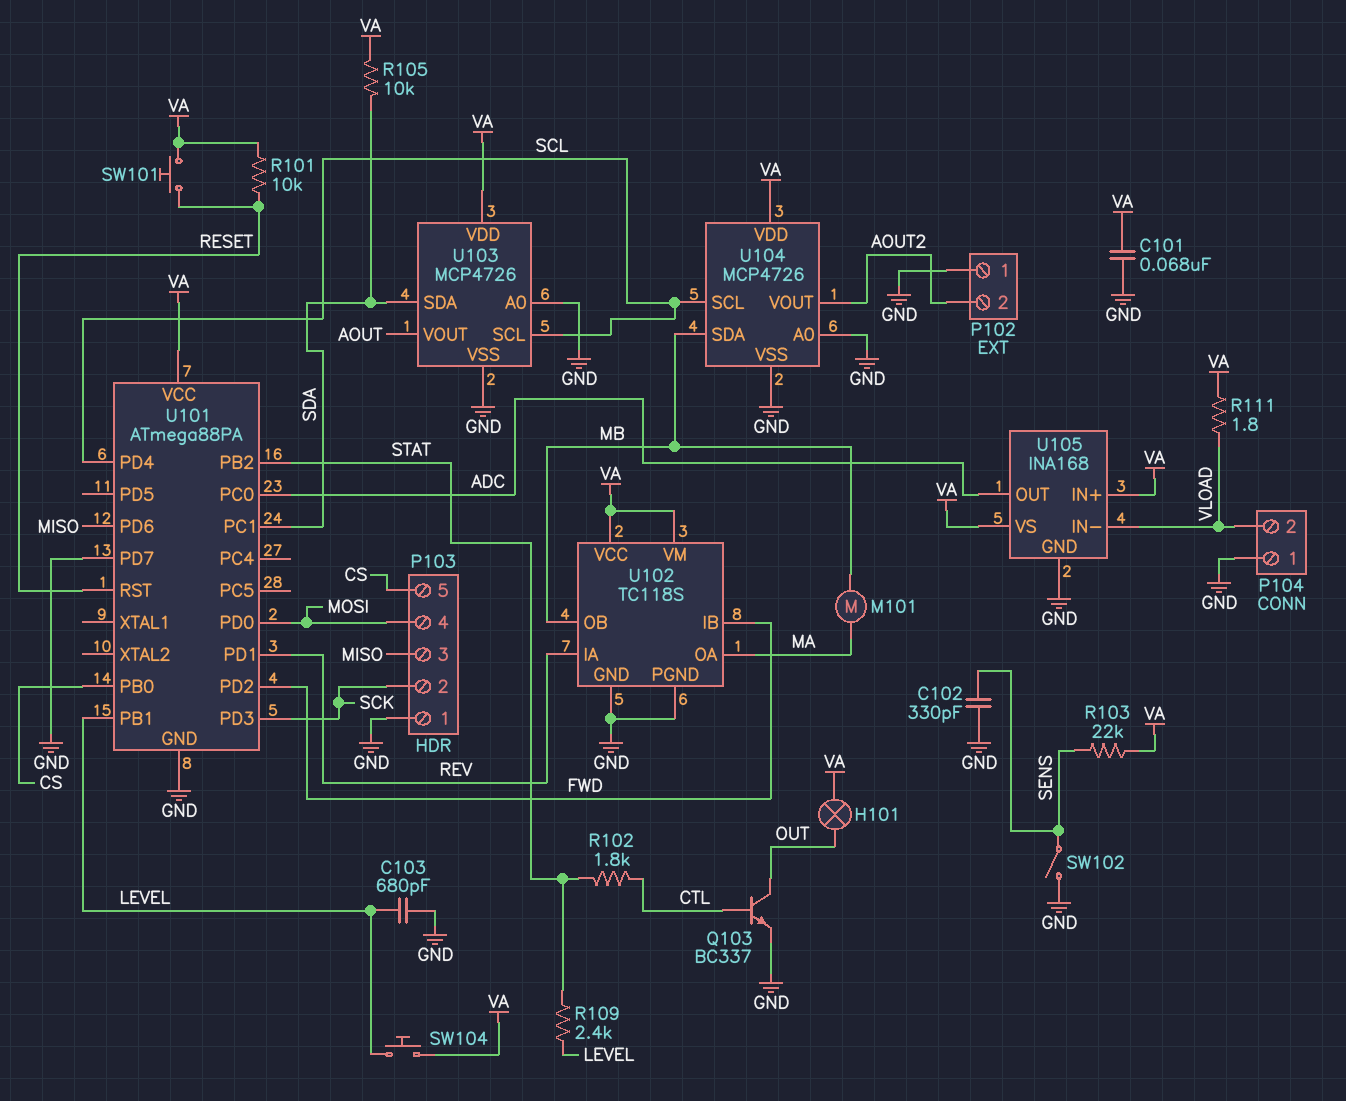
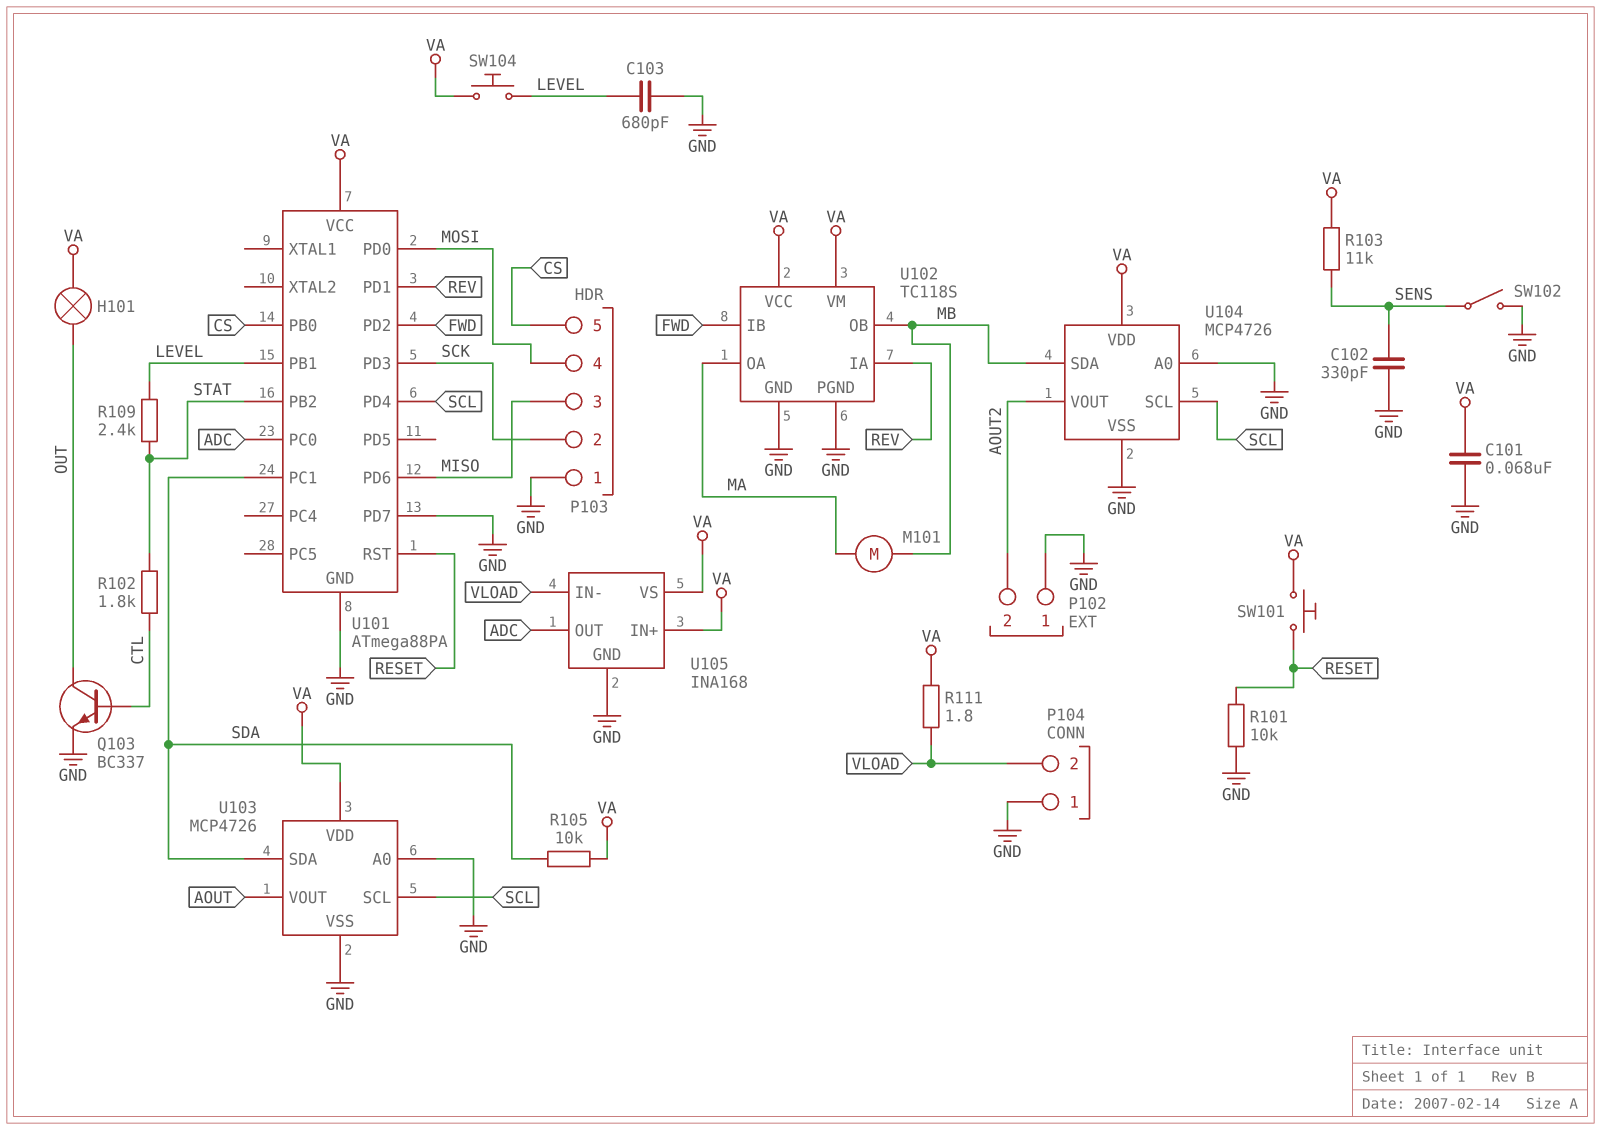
R101: 10k (RESET, VA) -> 10k (GND, RESET)
R103: 22k (SENS, VA) -> 11k (SENS, VA)

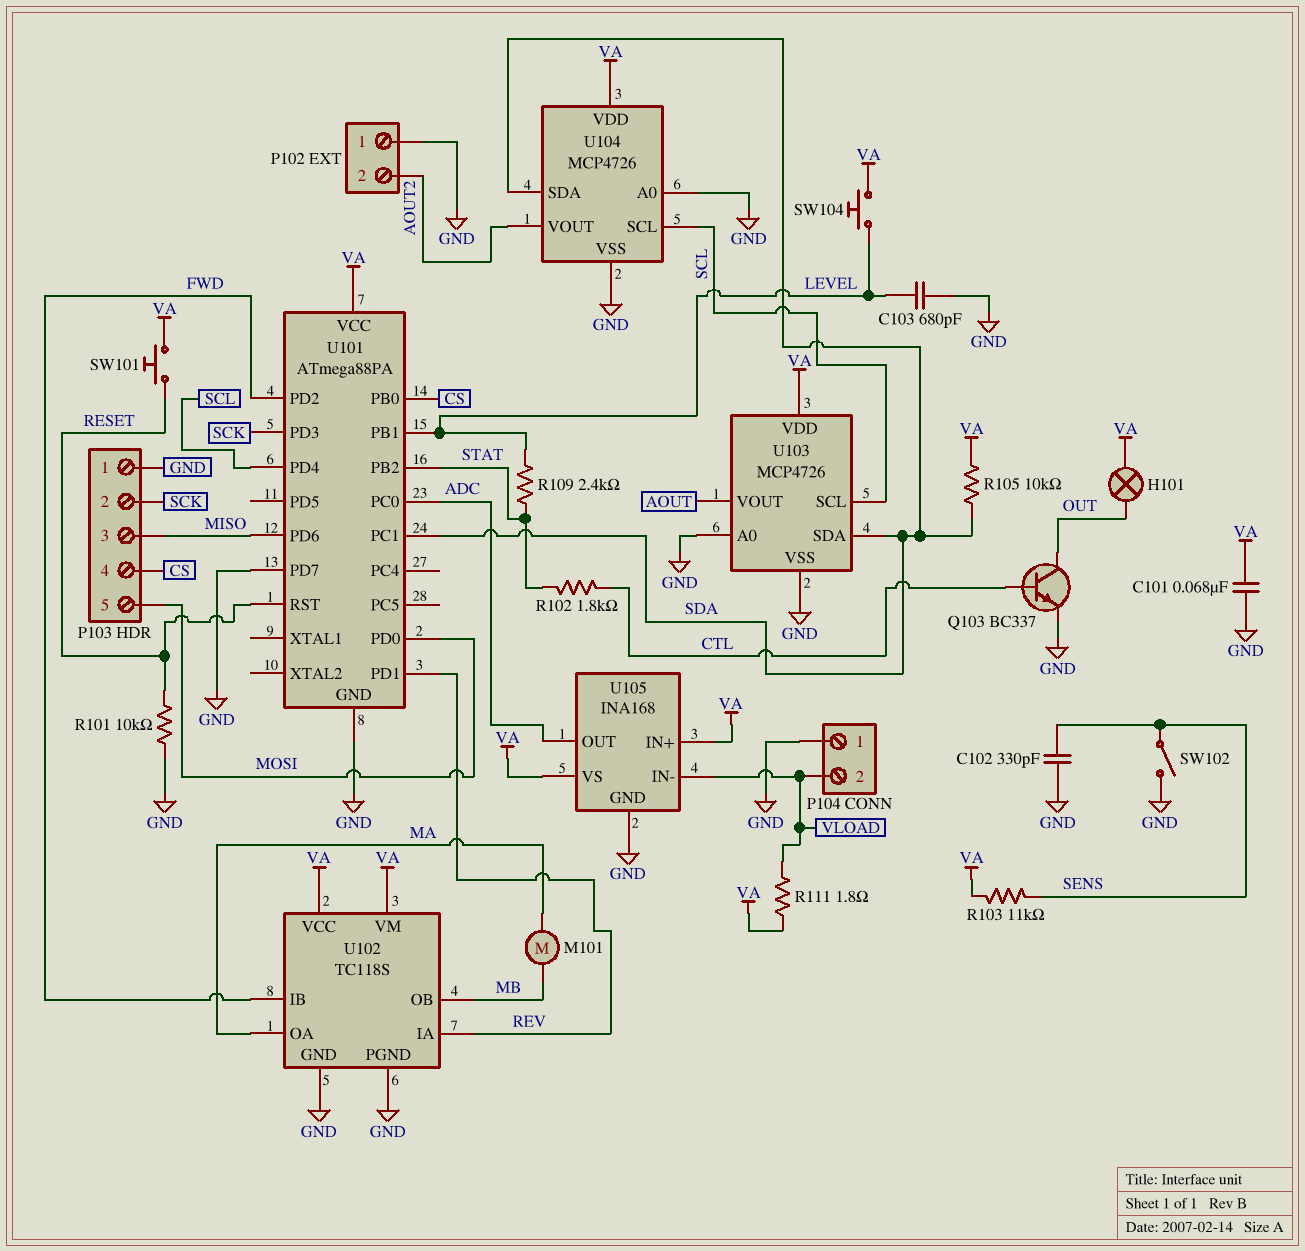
P103 pin 4: MOSI -> CS
P103 pin 5: CS -> MOSI
U104 pin SDA: MB -> SDA

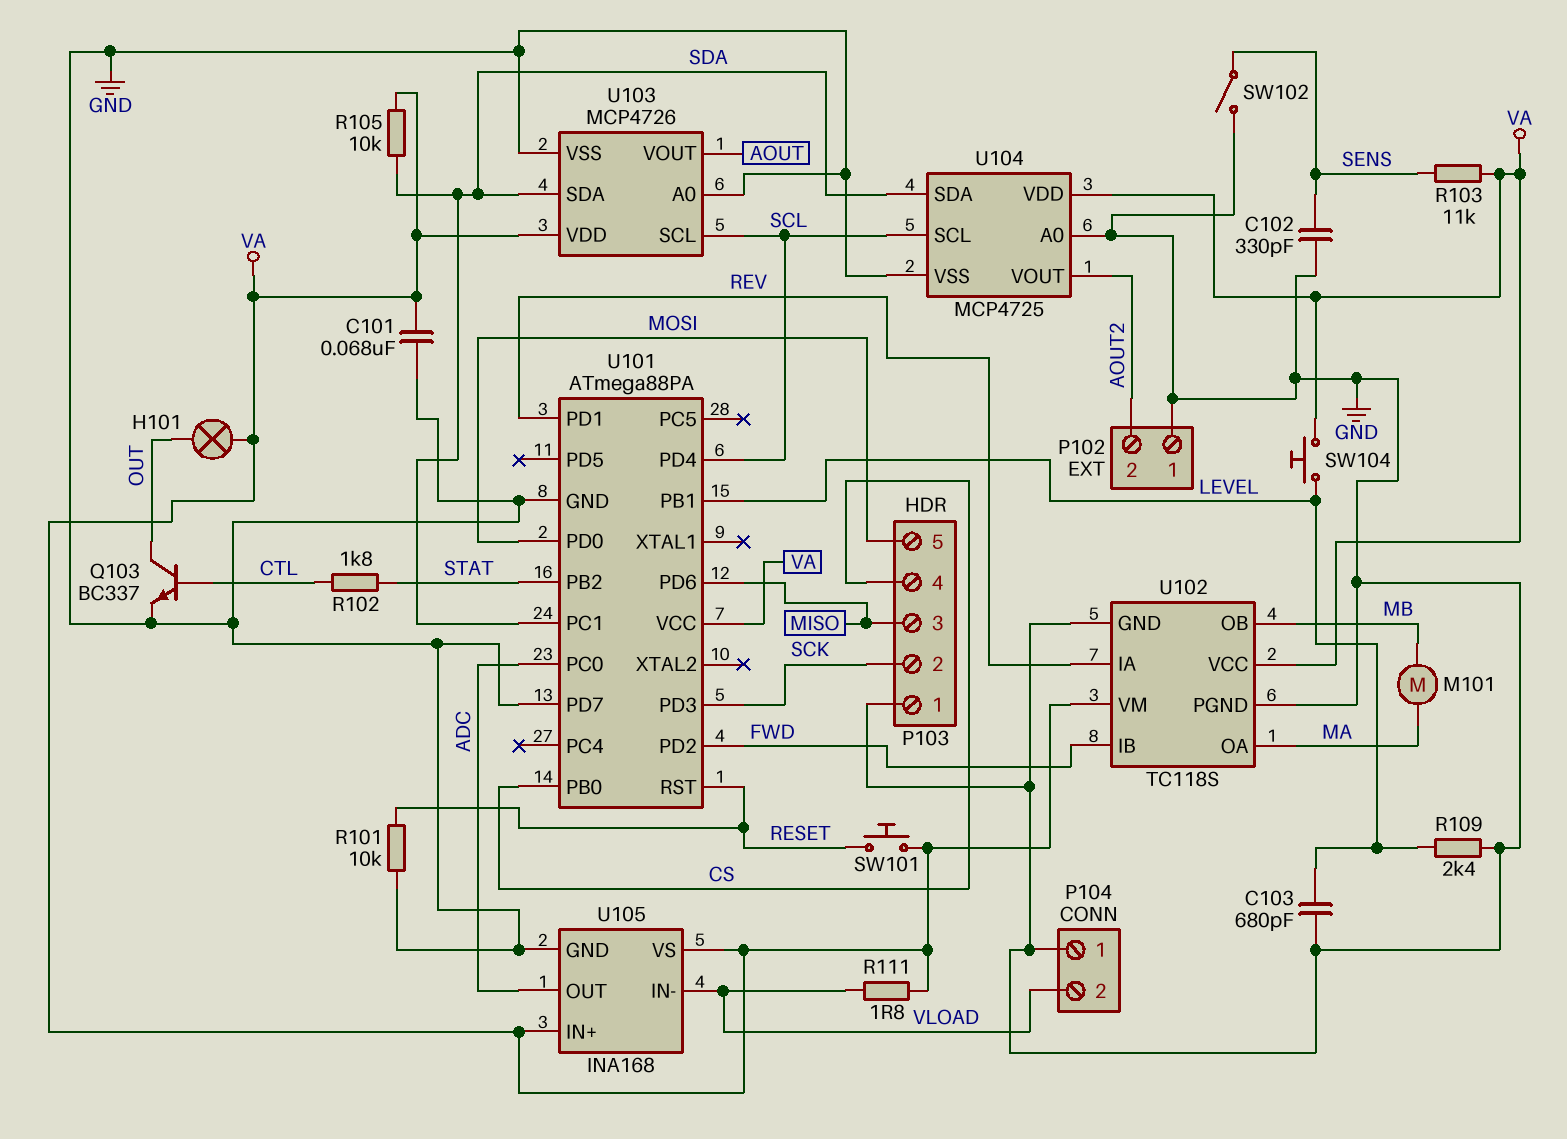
R109: 2.4k (LEVEL, STAT) -> 2.4k (GND, LEVEL)
U104: MCP4726 -> MCP4725

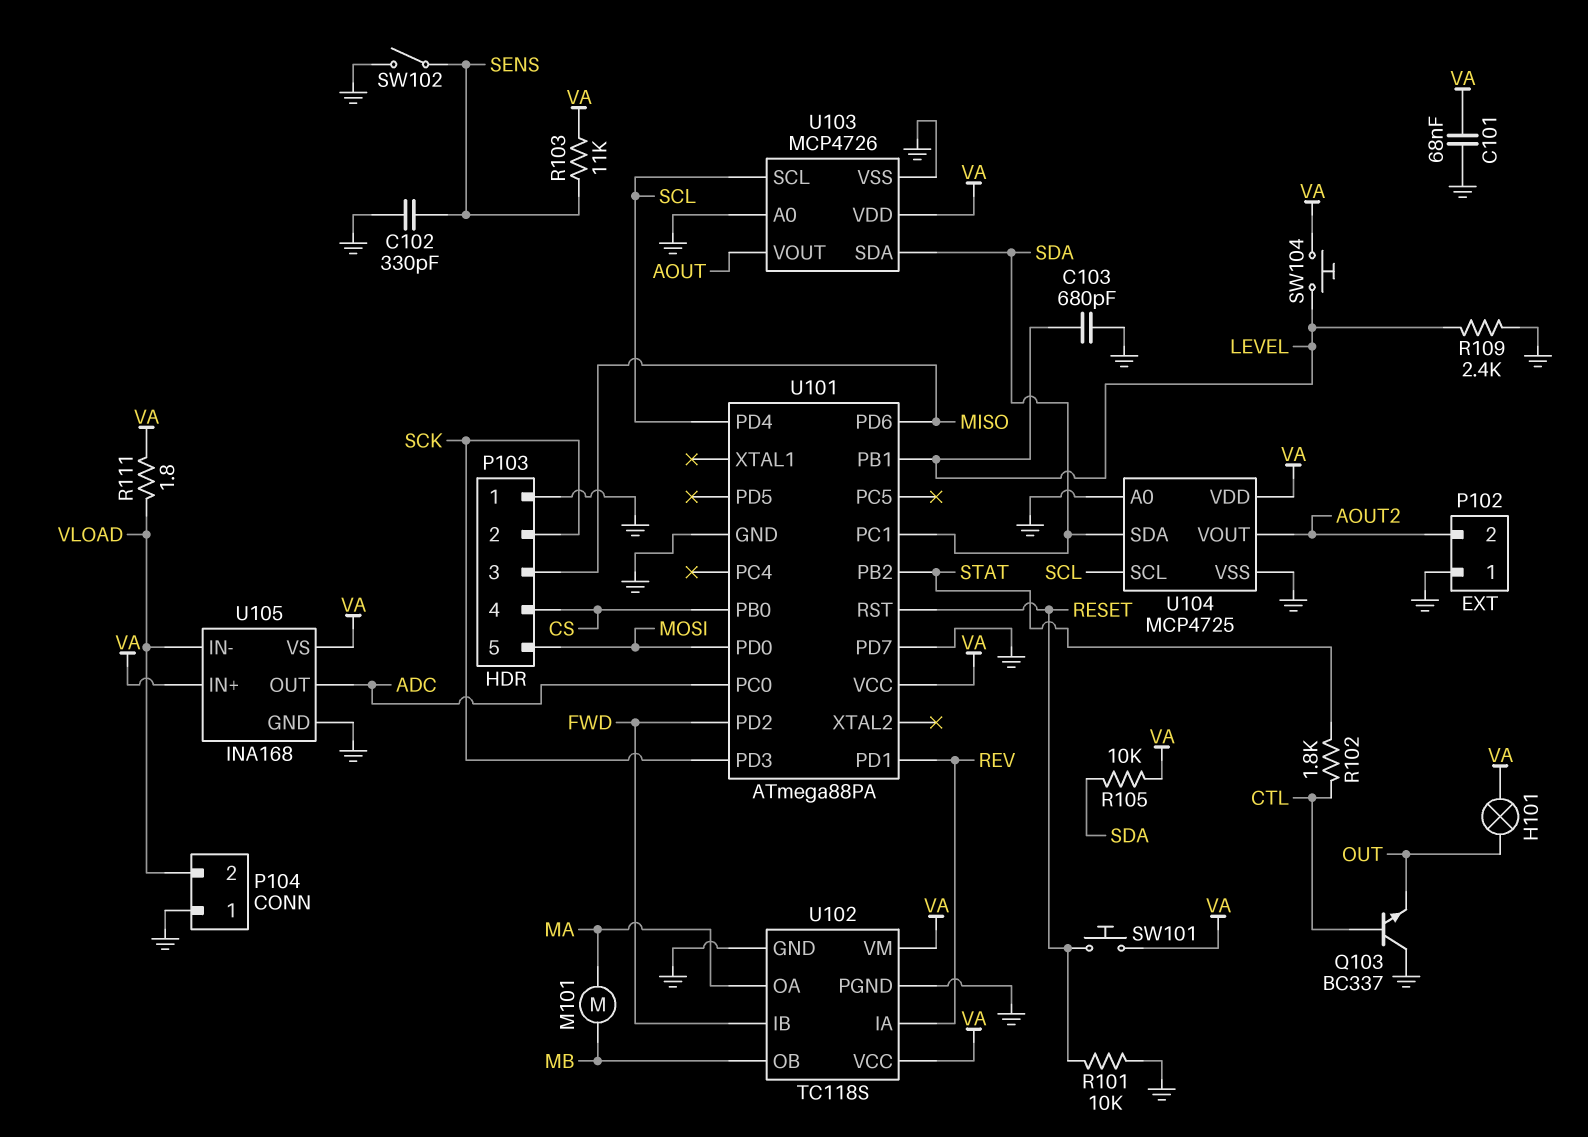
Q103: NPN BC337 (B CTL, C OUT, E GND) -> NPN BC337 (B CTL, C GND, E OUT)

